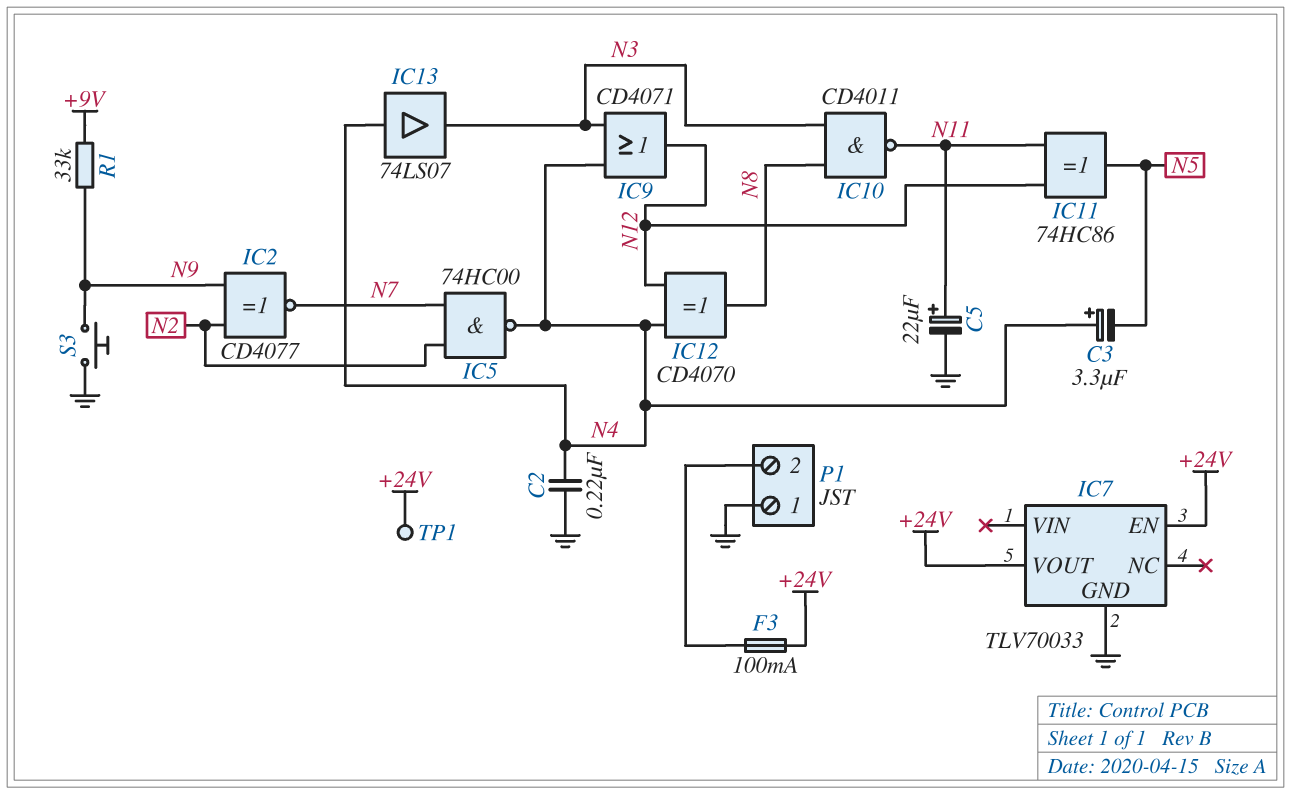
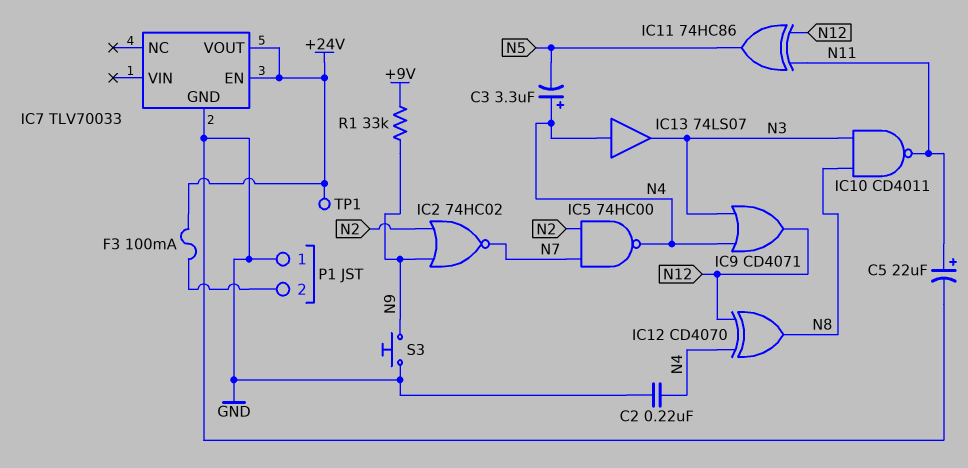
IC2: XNOR CD4077 (in N2, in N9, out N7) -> NOR 74HC02 (in N2, in N9, out N7)

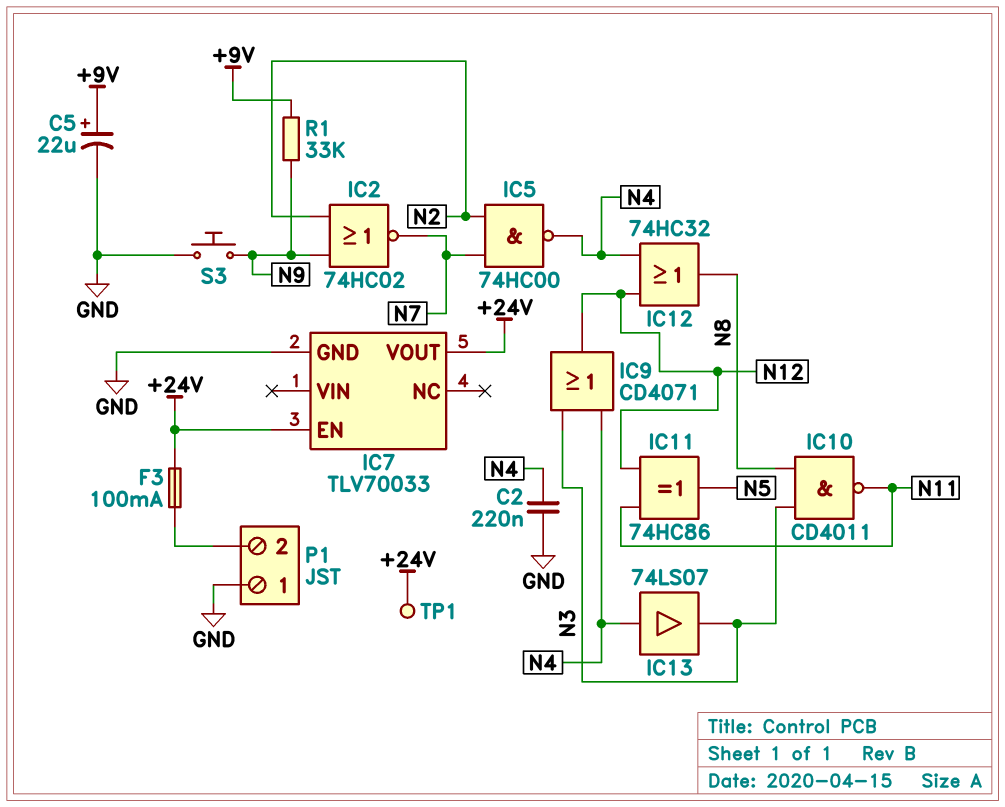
C3: 3.3uF (plus N4, minus N5) -> none
C5: 22uF (plus N11, minus GND) -> 22uF (plus +9V, minus GND)
IC12: XOR CD4070 (in N4, in N12, out N8) -> OR 74HC32 (in N4, in N12, out N8)

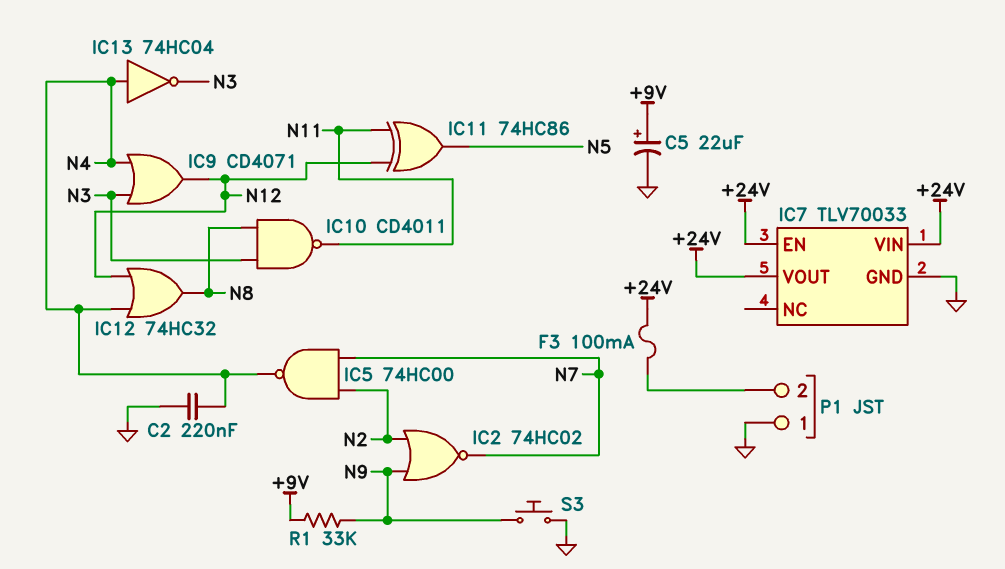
IC7 pin VIN: none -> +24V
IC13: buffer 74LS07 (in N4, out N3) -> NOT 74HC04 (in N4, out N3)
TP1: test point (+24V) -> none

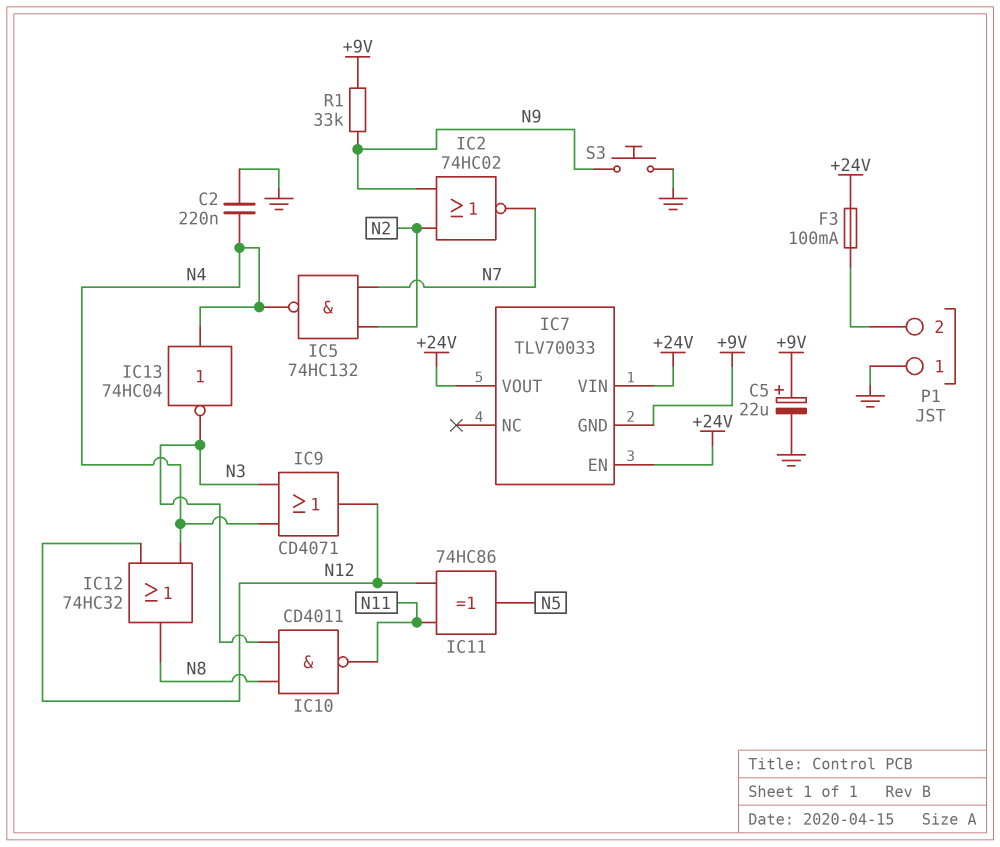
IC5: NAND 74HC00 (in N2, in N7, out N4) -> NAND 74HC132 (in N2, in N7, out N4)
IC7 pin GND: GND -> +9V

